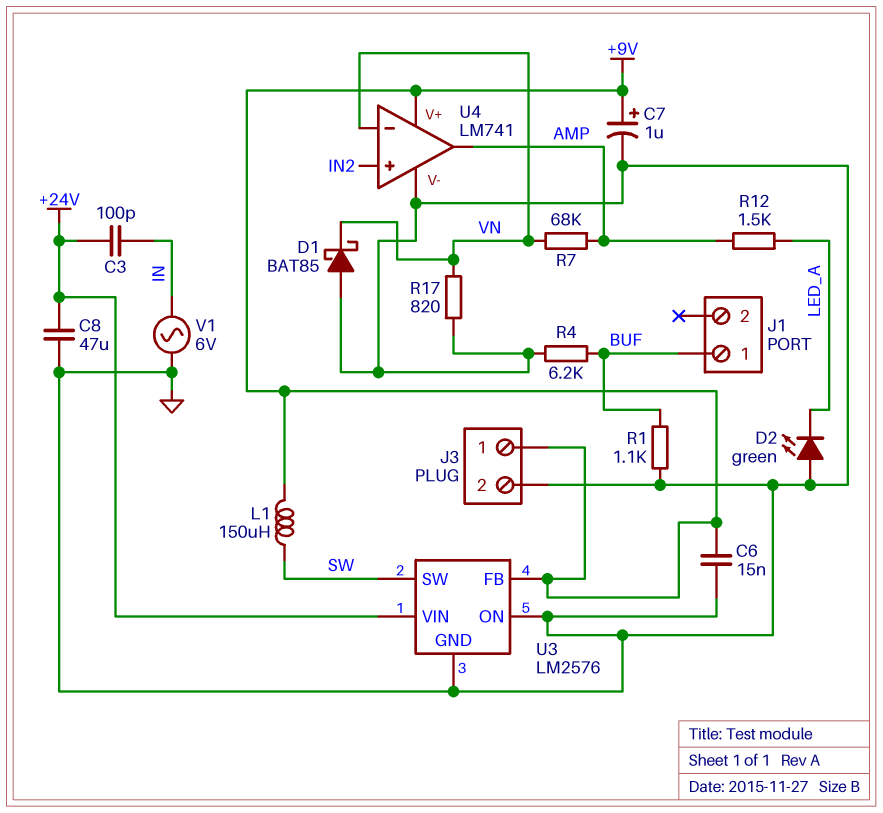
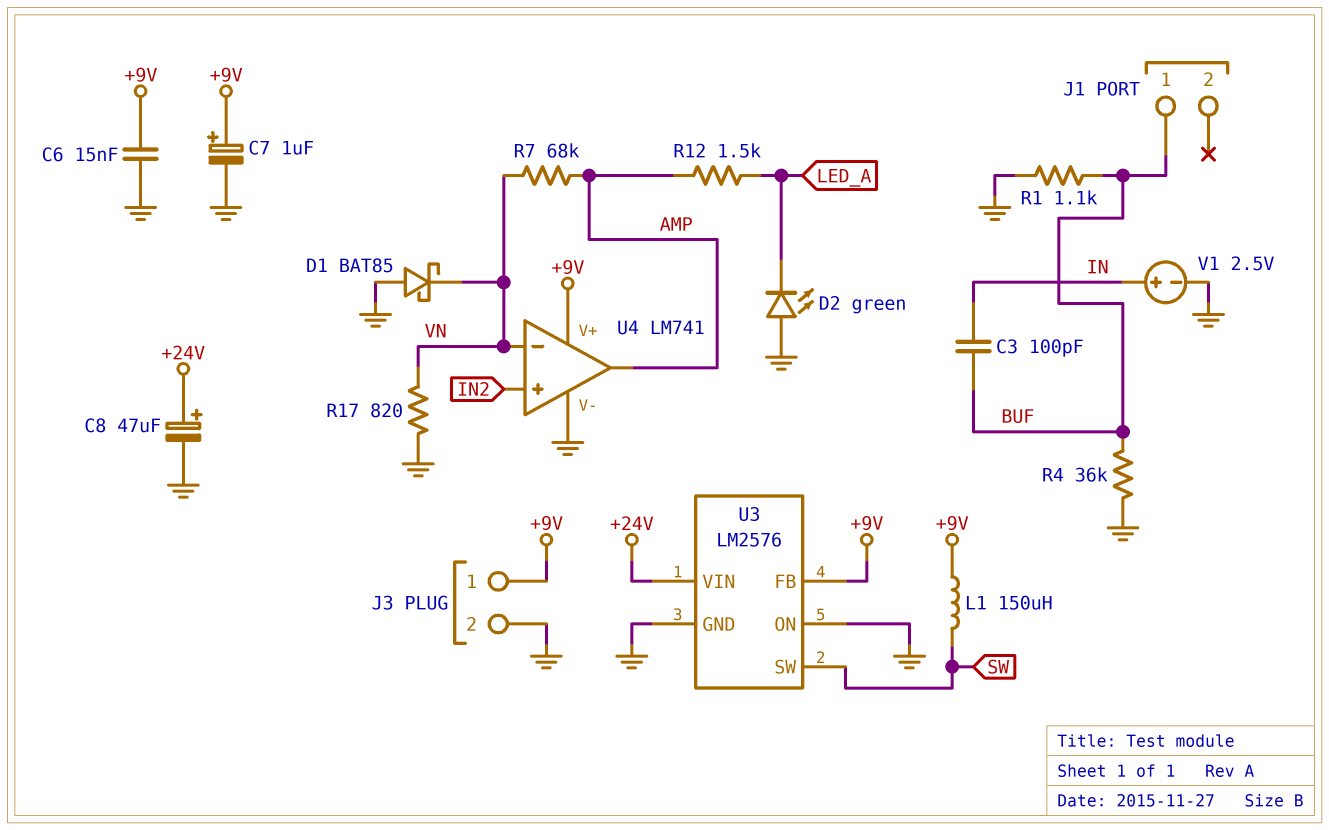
C3: 100pF (+24V, IN) -> 100pF (BUF, IN)
C8: 47uF (+24V, GND) -> 47uF (plus +24V, minus GND)
R4: 6.2k (BUF, GND) -> 36k (BUF, GND)
V1: AC 6V (GND, IN) -> 2.5V (plus IN, minus GND)

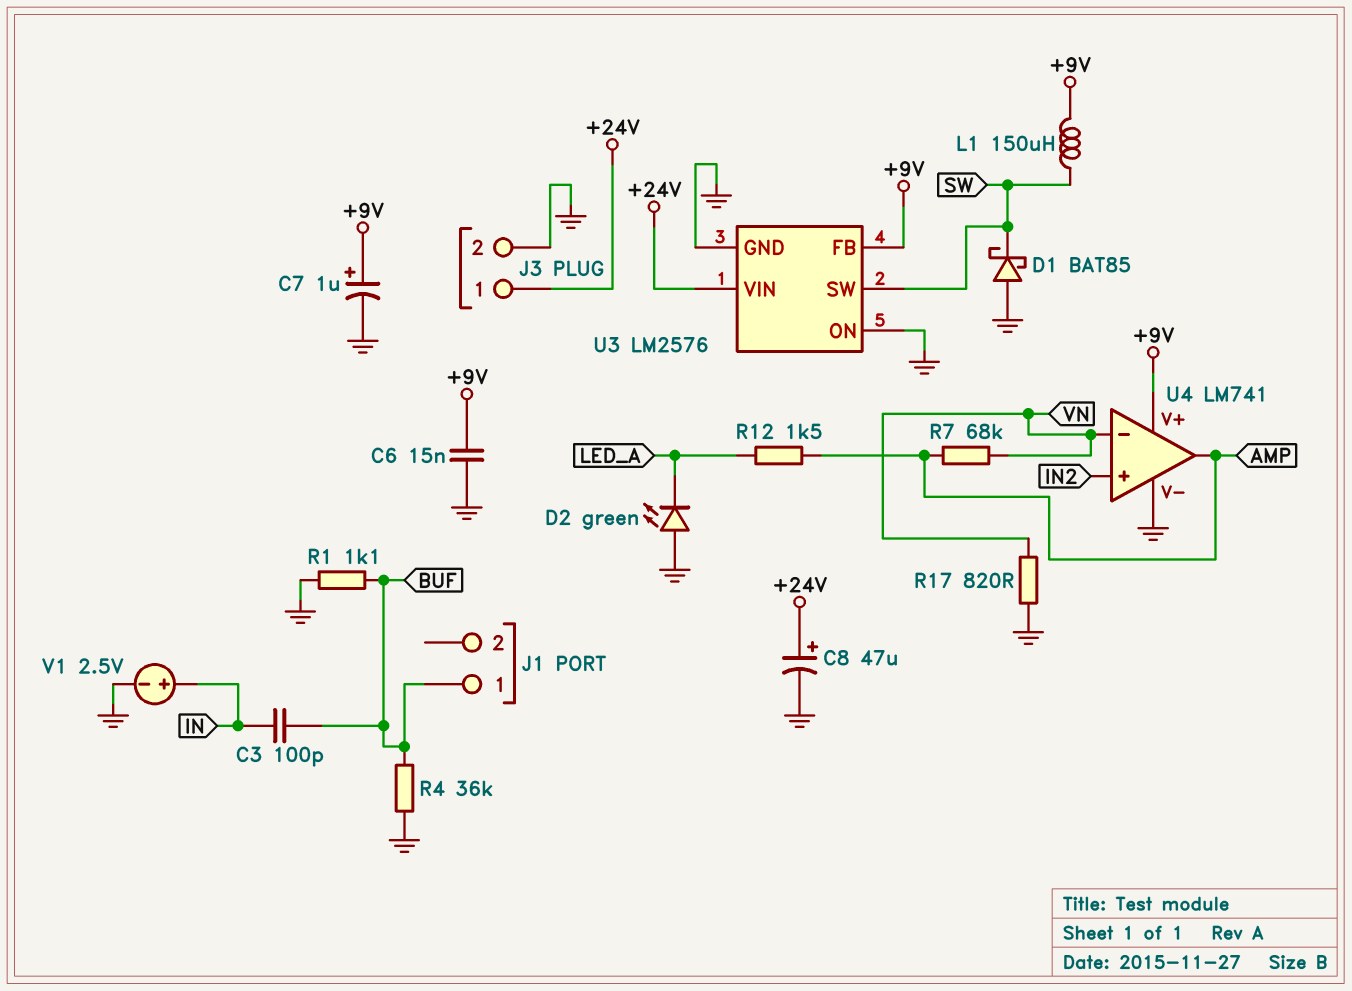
D1: schottky BAT85 (A GND, K VN) -> schottky BAT85 (A GND, K SW)
J3 pin 1: +9V -> +24V

